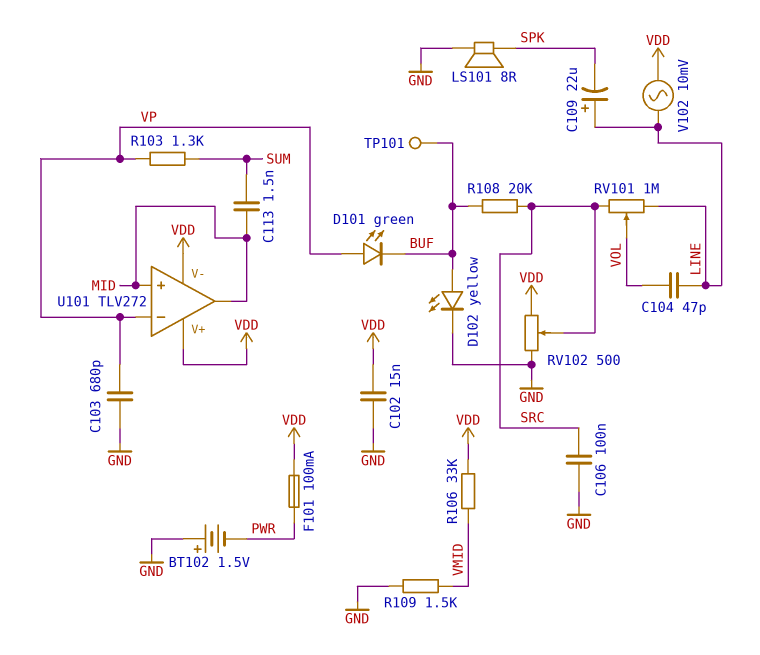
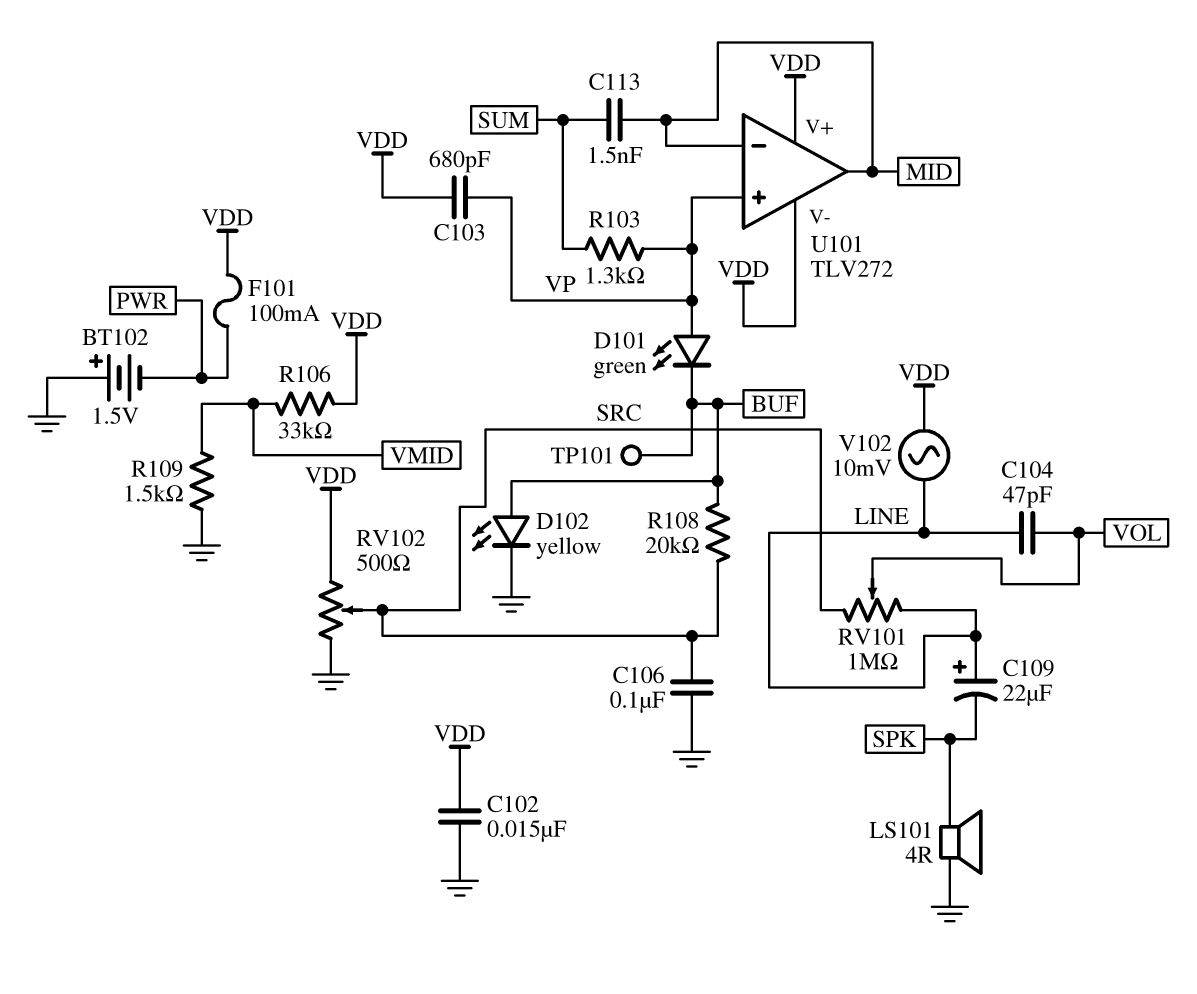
C103: 680pF (GND, VP) -> 680pF (VDD, VP)
LS101: speaker 8R (GND, SPK) -> speaker 4R (GND, SPK)
U101 pin in+: MID -> VP
U101 pin in-: VP -> MID

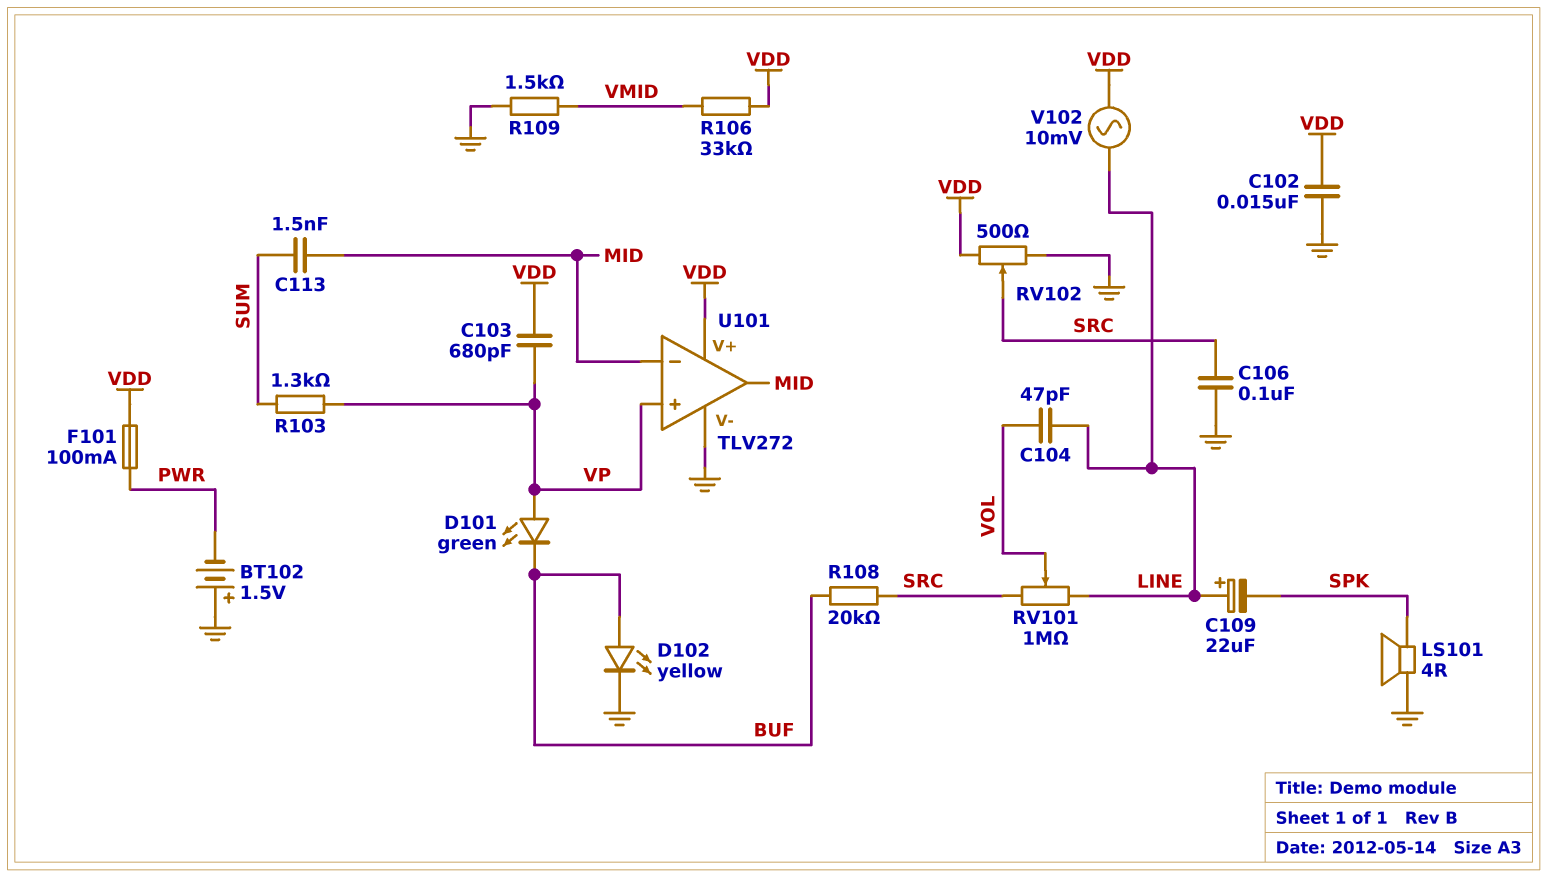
TP101: test point (BUF) -> none
U101 pin V-: VDD -> GND

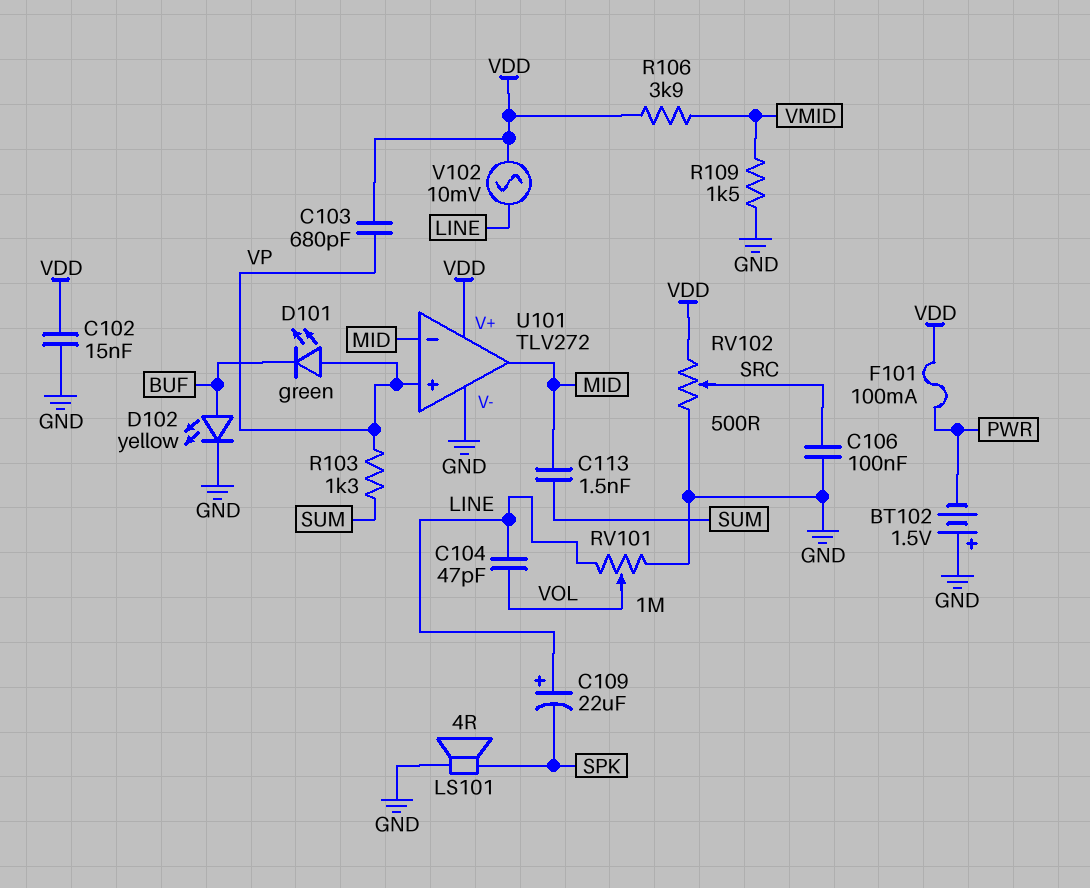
R106: 33k (VDD, VMID) -> 3.9k (VDD, VMID)
R108: 20k (BUF, SRC) -> none
RV101: 1M (LINE, SRC, wiper VOL) -> 1M (GND, LINE, wiper VOL)

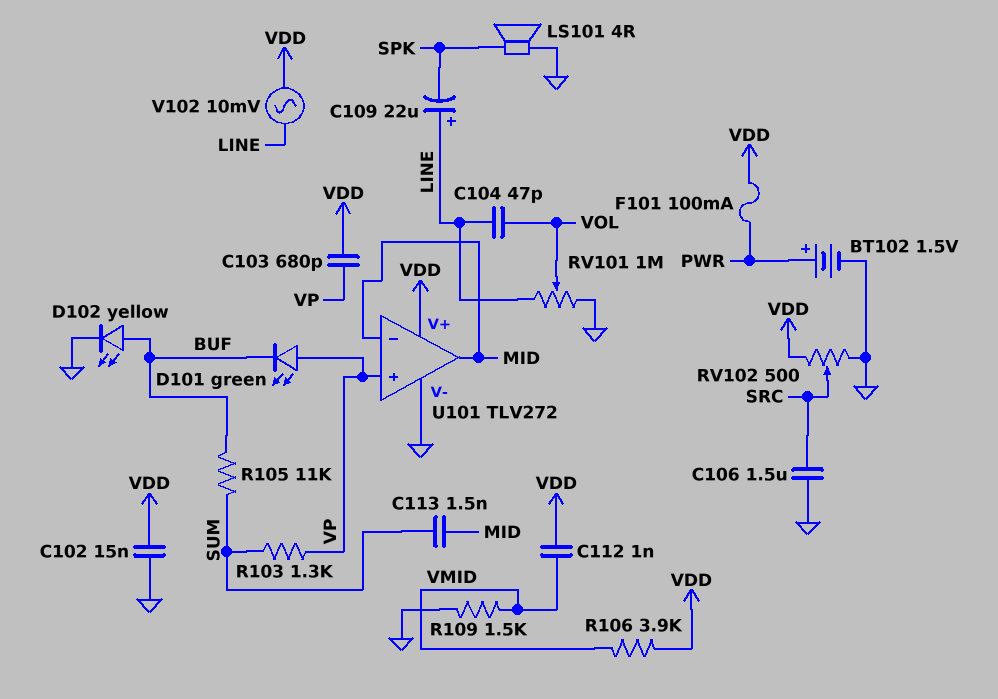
BT102: 1.5V (plus GND, minus PWR) -> 1.5V (plus PWR, minus GND)
C106: 100nF (GND, SRC) -> 1.5uF (GND, SRC)
C112: none -> 1nF (VDD, VMID)
R105: none -> 11k (BUF, SUM)

